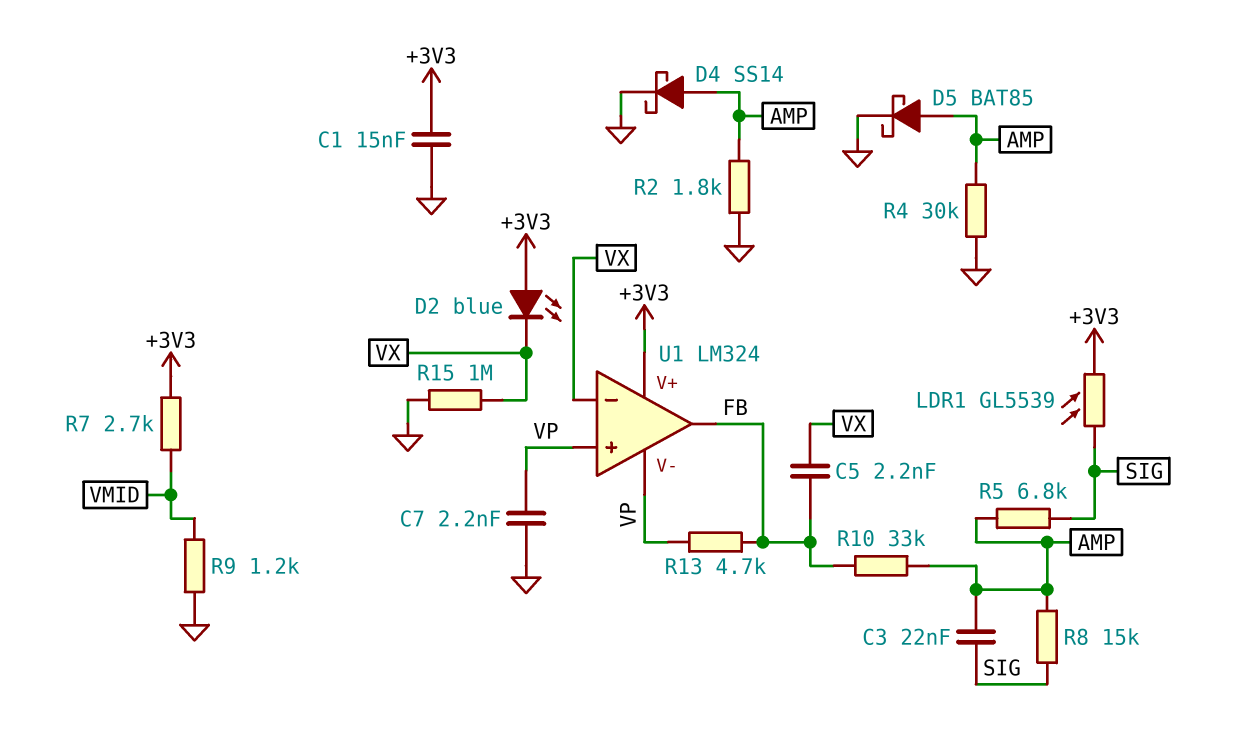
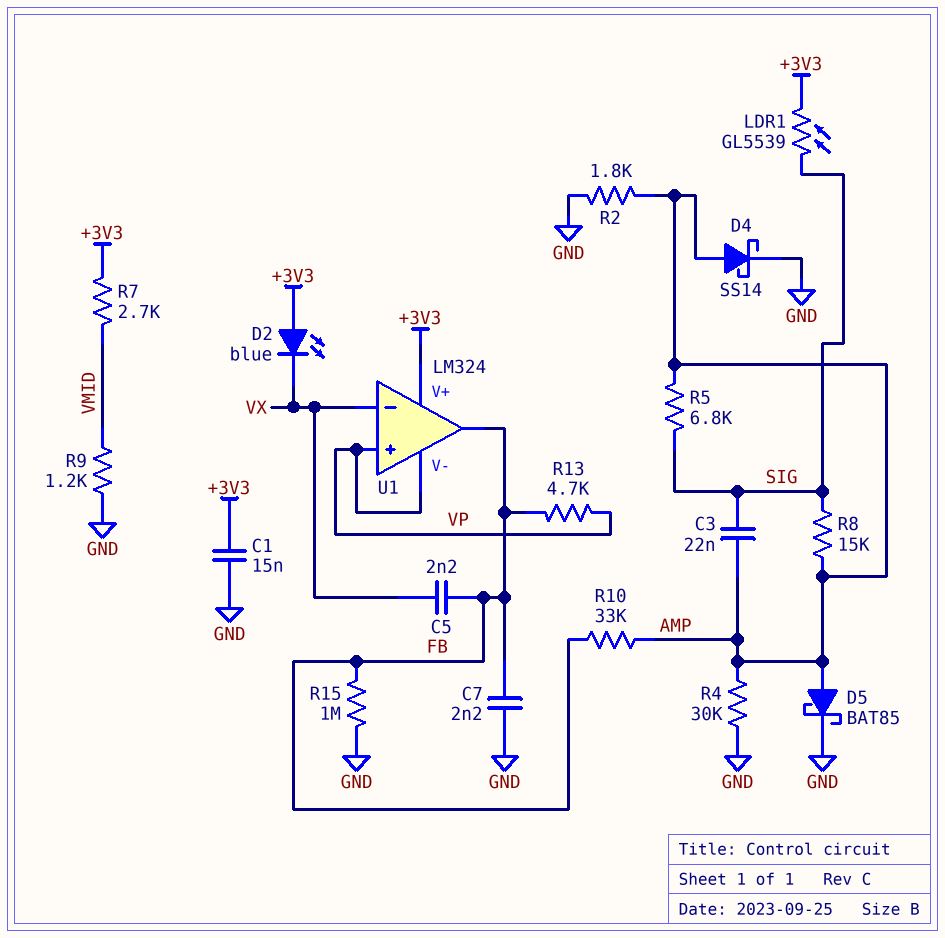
C7: 2.2nF (GND, VP) -> 2.2nF (FB, GND)
R15: 1M (GND, VX) -> 1M (FB, GND)

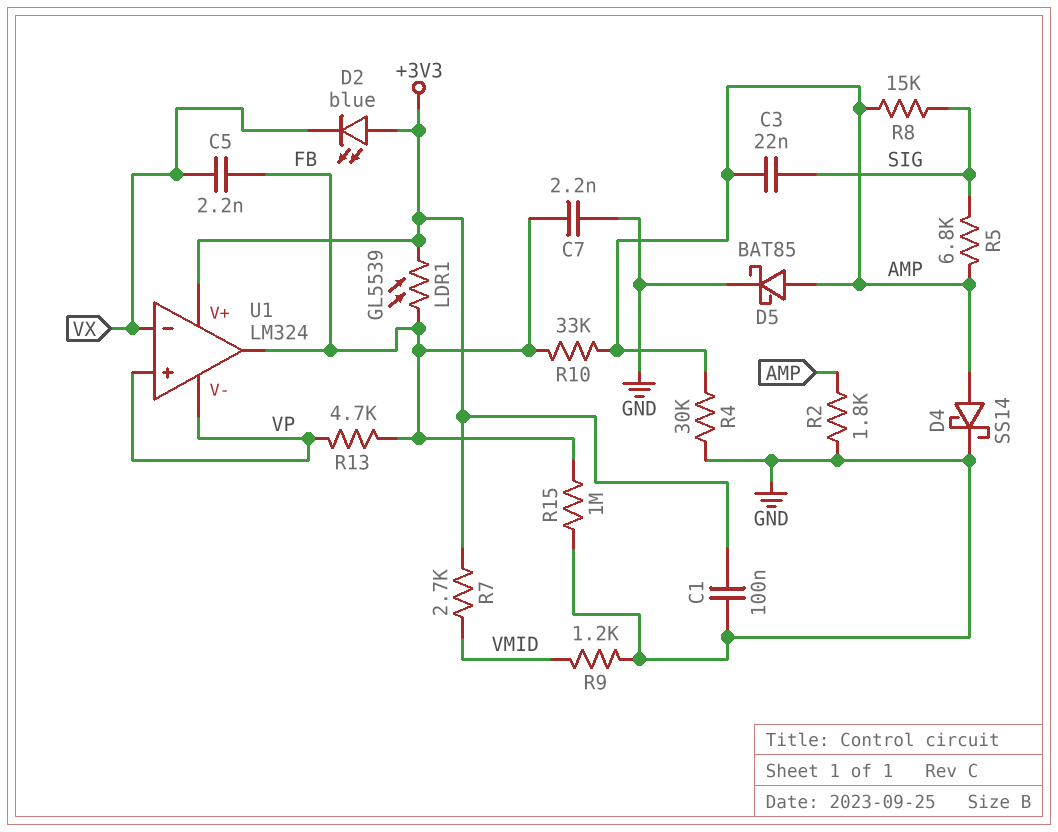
C1: 15nF (+3V3, GND) -> 100nF (+3V3, GND)
LDR1: GL5539 (+3V3, SIG) -> GL5539 (+3V3, FB)

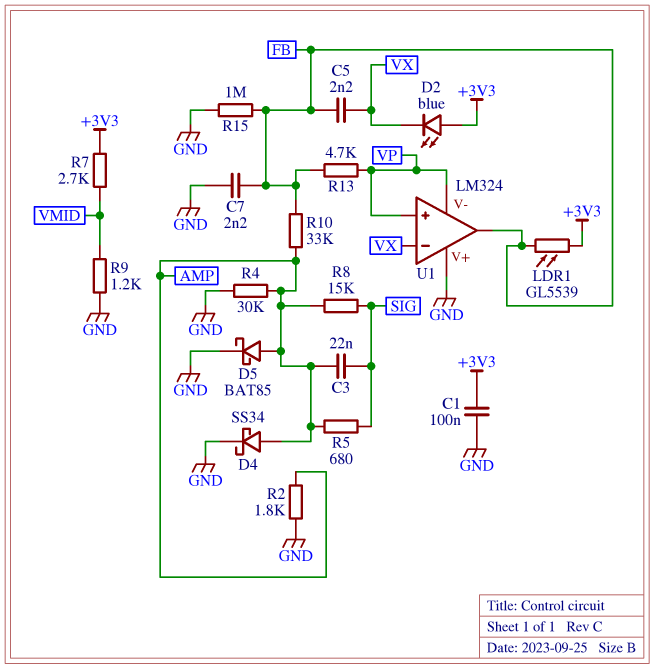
D4: schottky SS14 (A AMP, K GND) -> schottky SS34 (A AMP, K GND)
R5: 6.8k (AMP, SIG) -> 680 (AMP, SIG)
U1 pin V+: +3V3 -> GND

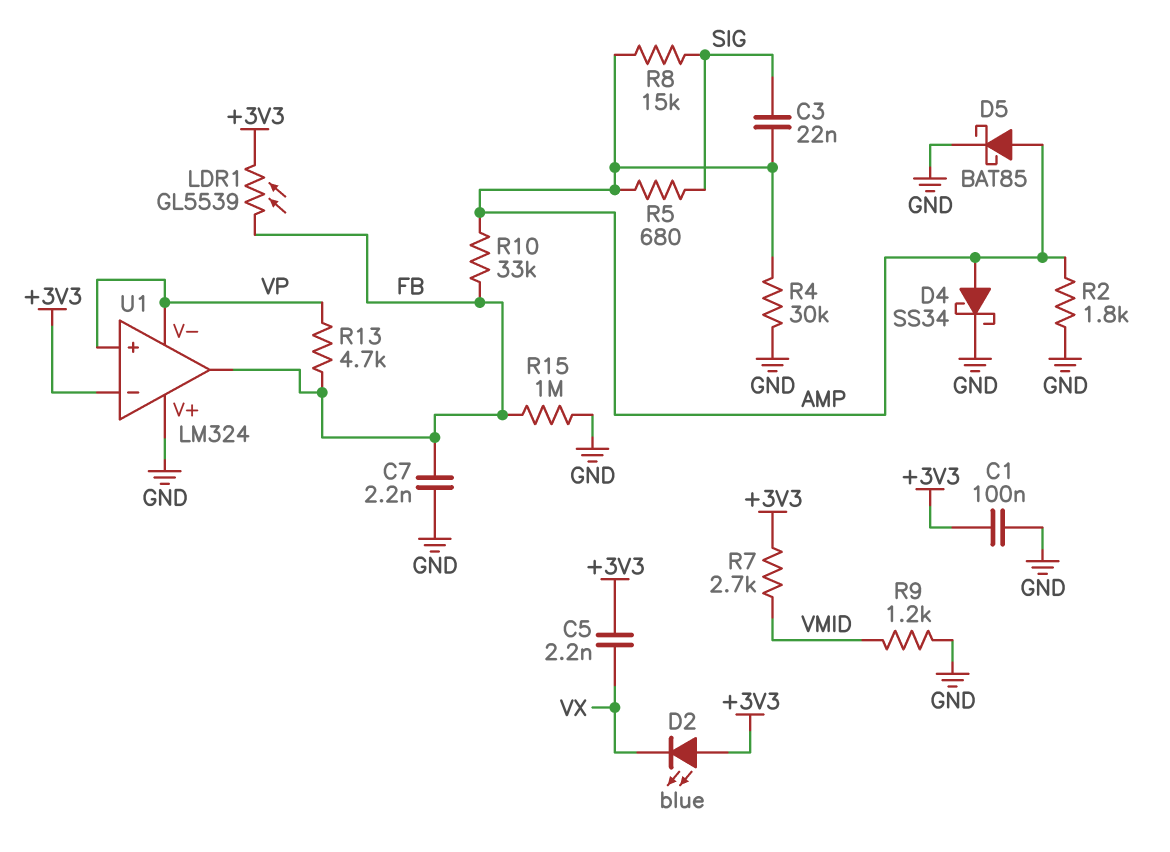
C5: 2.2nF (FB, VX) -> 2.2nF (+3V3, VX)
U1 pin in-: VX -> +3V3

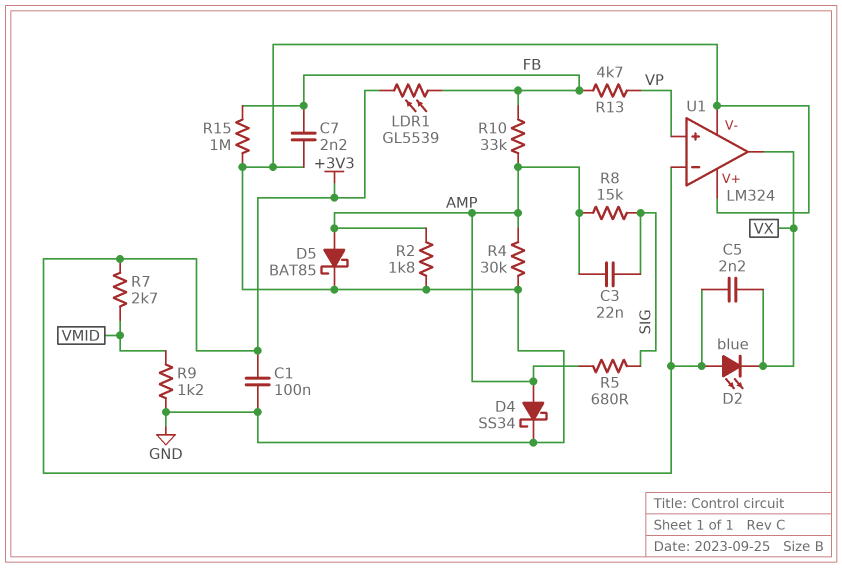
U1 pin V-: VP -> GND
U1 pin out: FB -> VX

